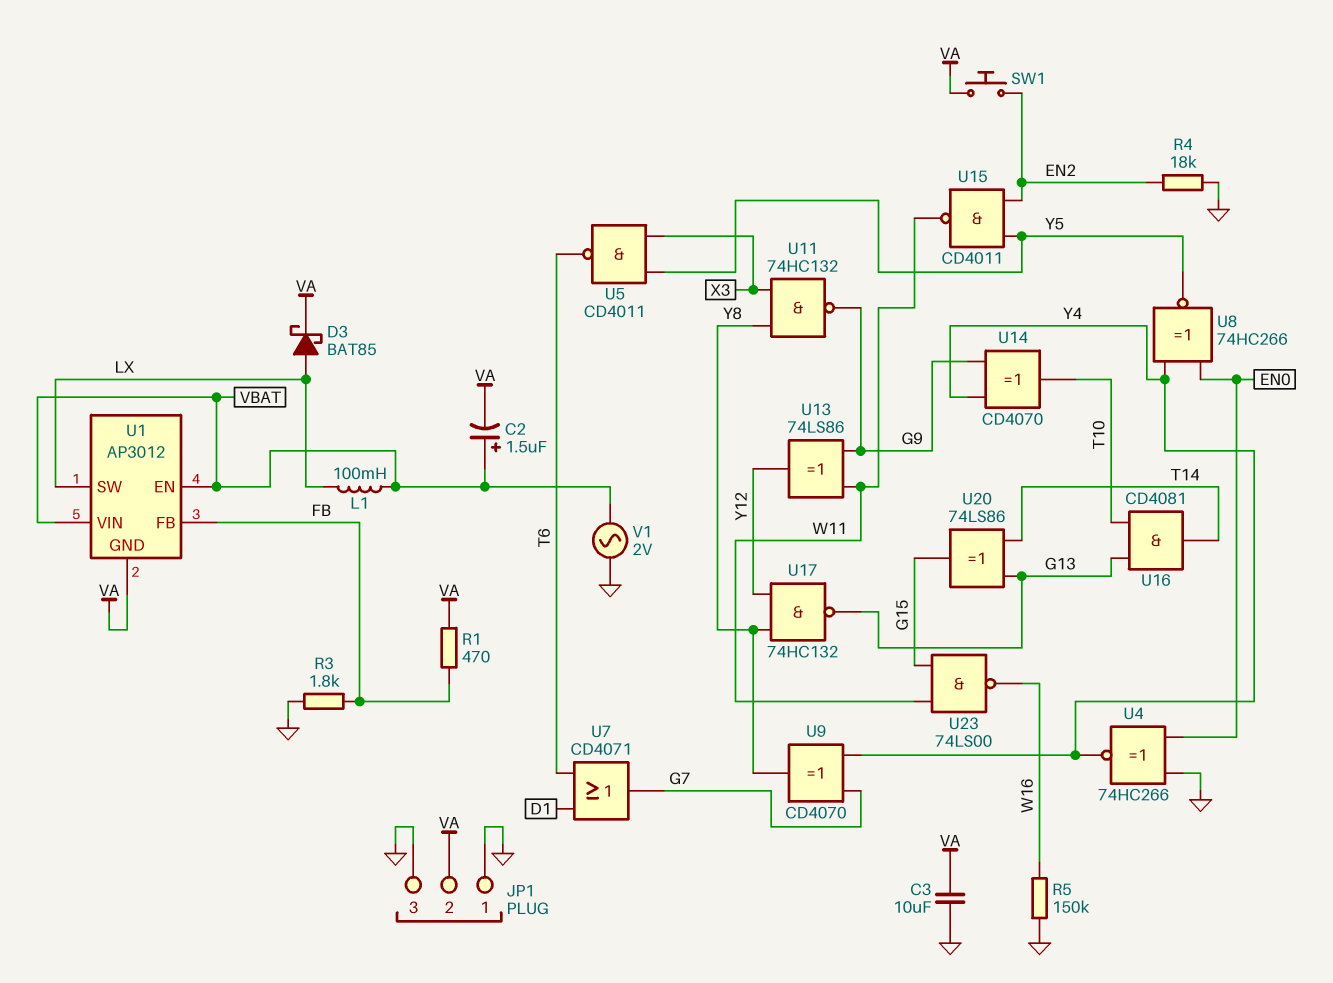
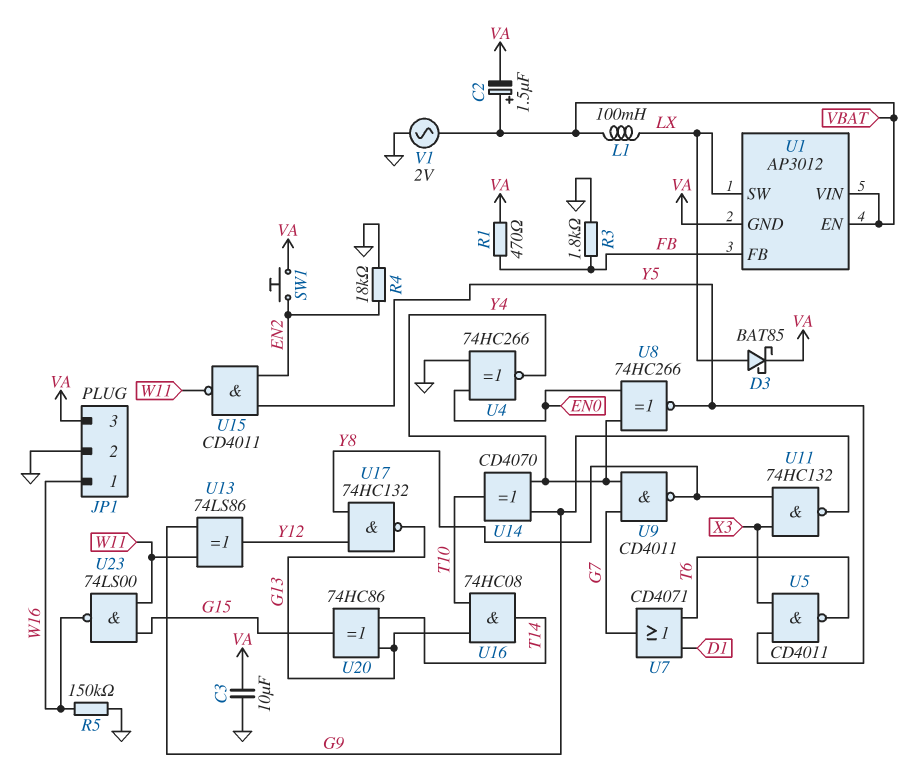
JP1 pin 1: GND -> W16
JP1 pin 2: VA -> GND
JP1 pin 3: GND -> VA
U9: XOR CD4070 (in G7, in Y4, out Y8) -> NAND CD4011 (in G7, in Y4, out Y8)
U16: AND CD4081 (in G13, in T10, out T14) -> AND 74HC08 (in G13, in T10, out T14)
U20: XOR 74LS86 (in G13, in T14, out G15) -> XOR 74HC86 (in G13, in T14, out G15)

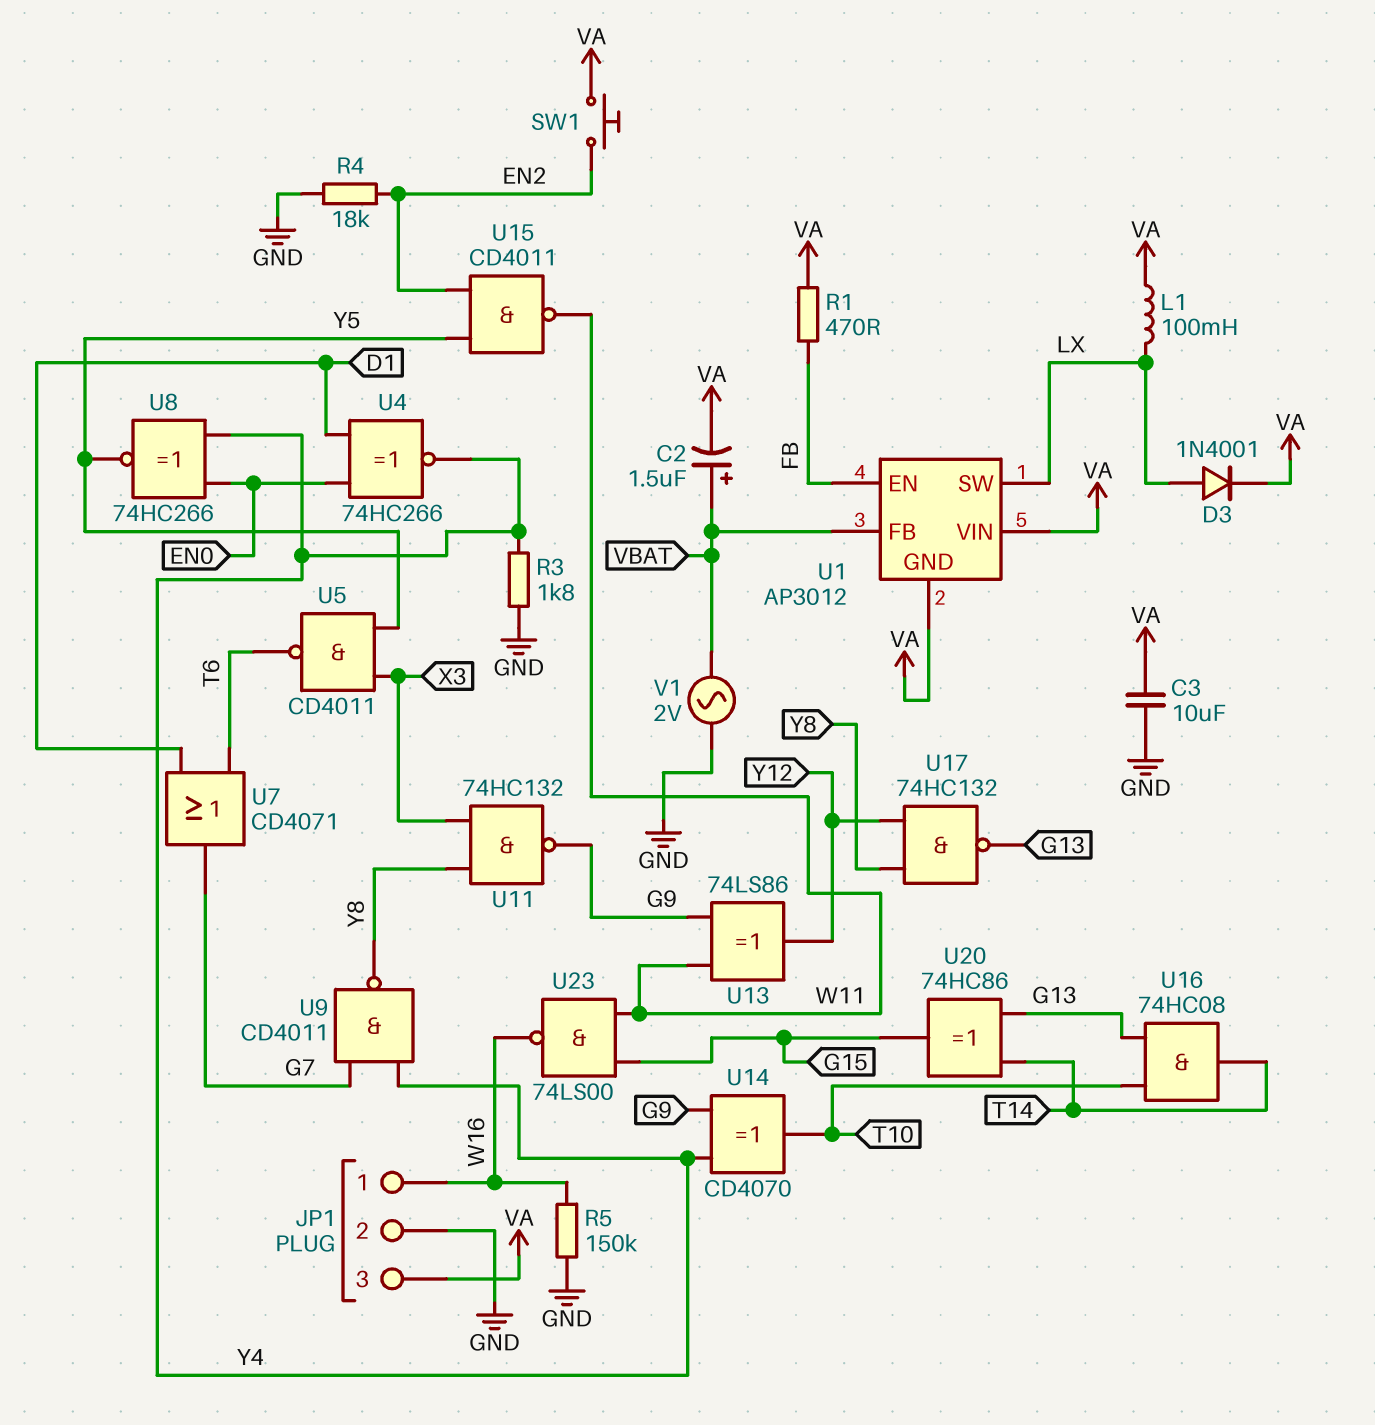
D3: schottky BAT85 (A LX, K VA) -> diode 1N4001 (A LX, K VA)
L1: 100mH (LX, VBAT) -> 100mH (LX, VA)
R3: 1.8k (FB, GND) -> 1.8k (GND, Y4)
U1 pin EN: VBAT -> FB
U1 pin FB: FB -> VBAT
U1 pin VIN: VBAT -> VA
U4: XNOR 74HC266 (in EN0, in GND, out Y4) -> XNOR 74HC266 (in D1, in EN0, out Y4)

